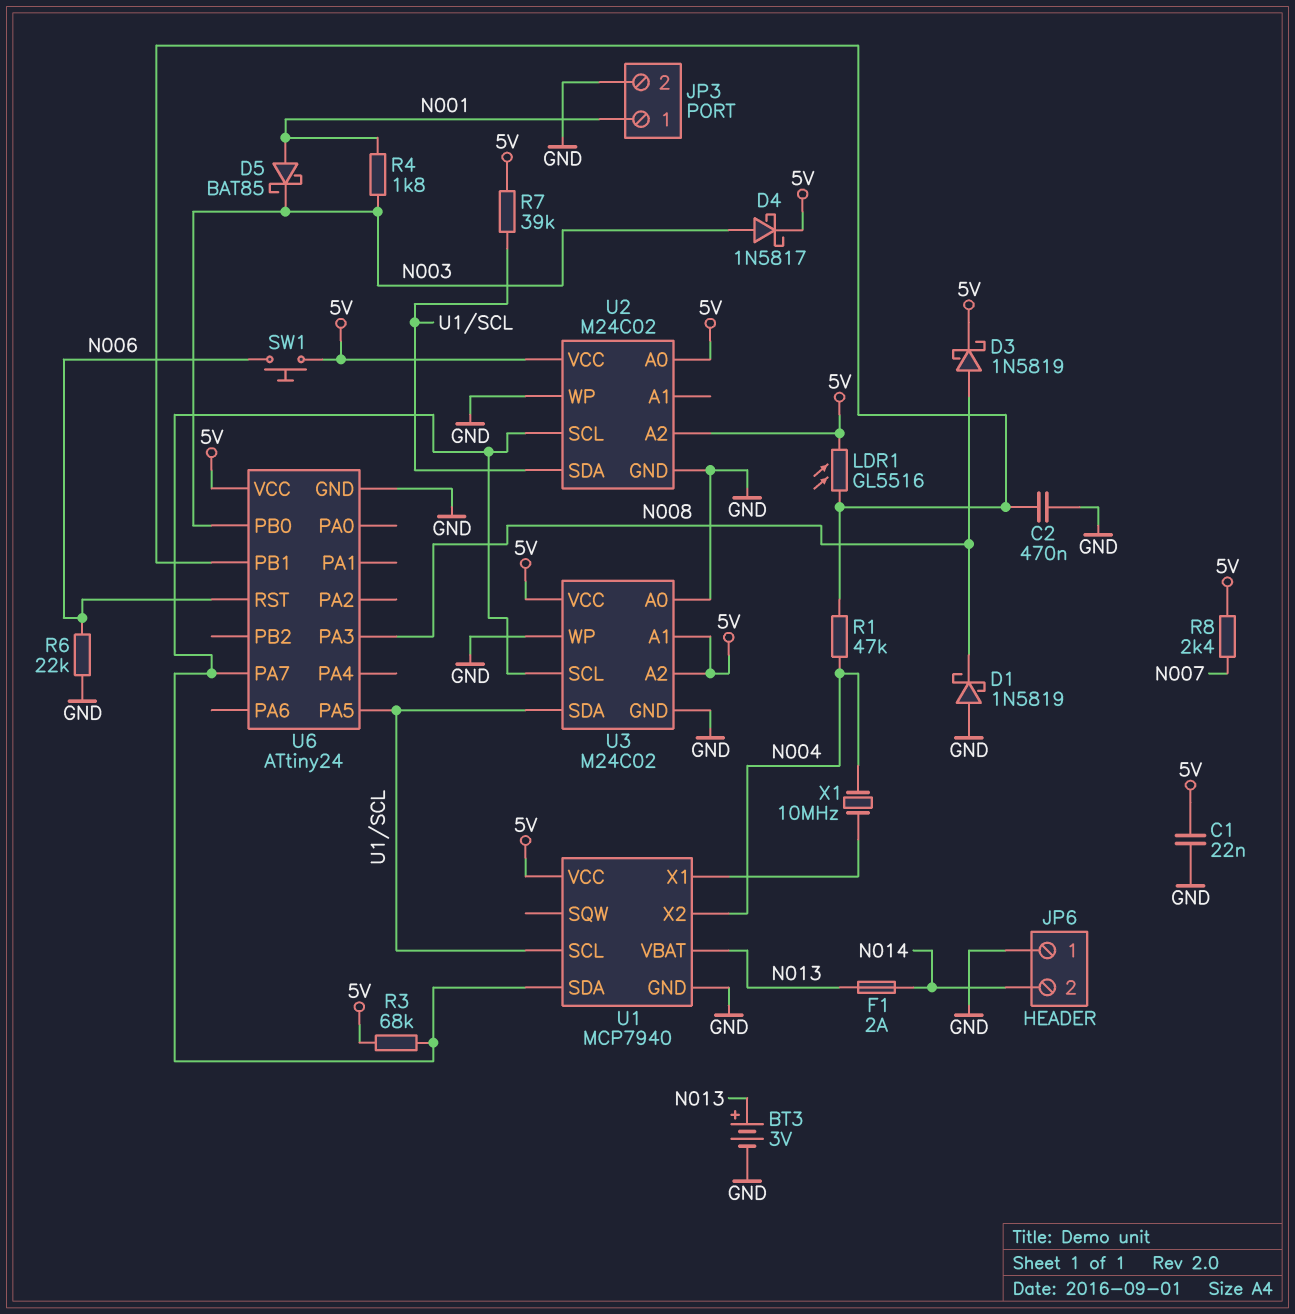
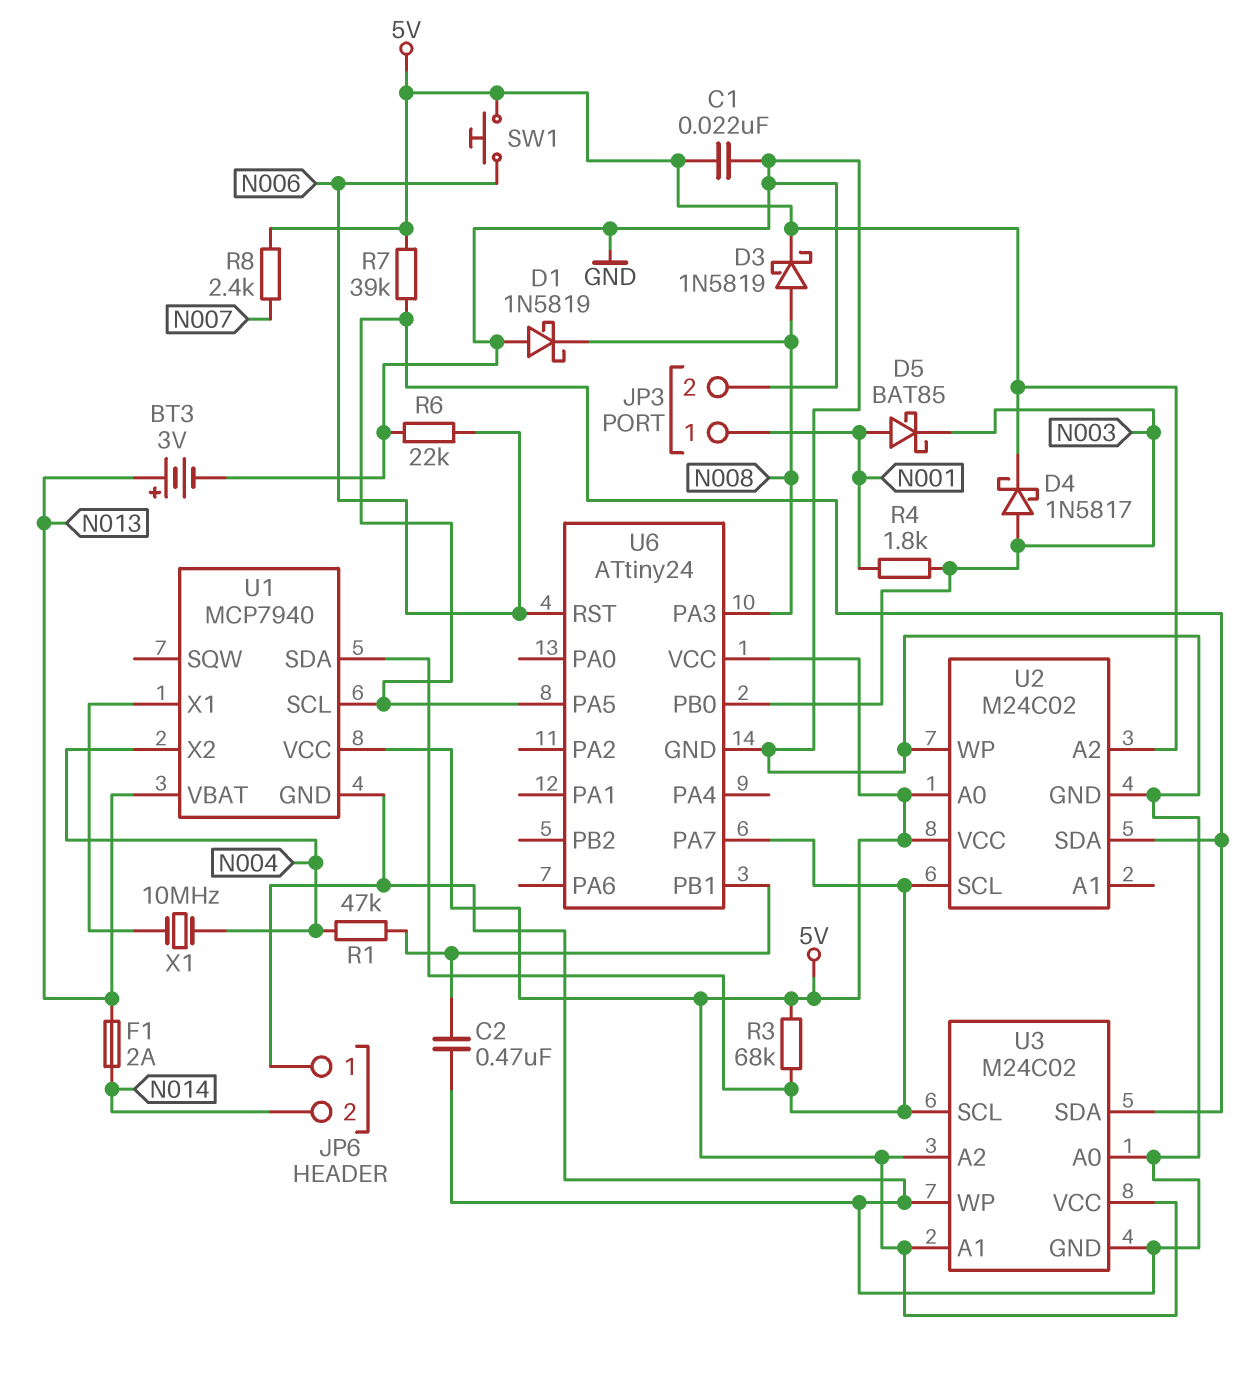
LDR1: GL5516 (5V, U6/PB1) -> none

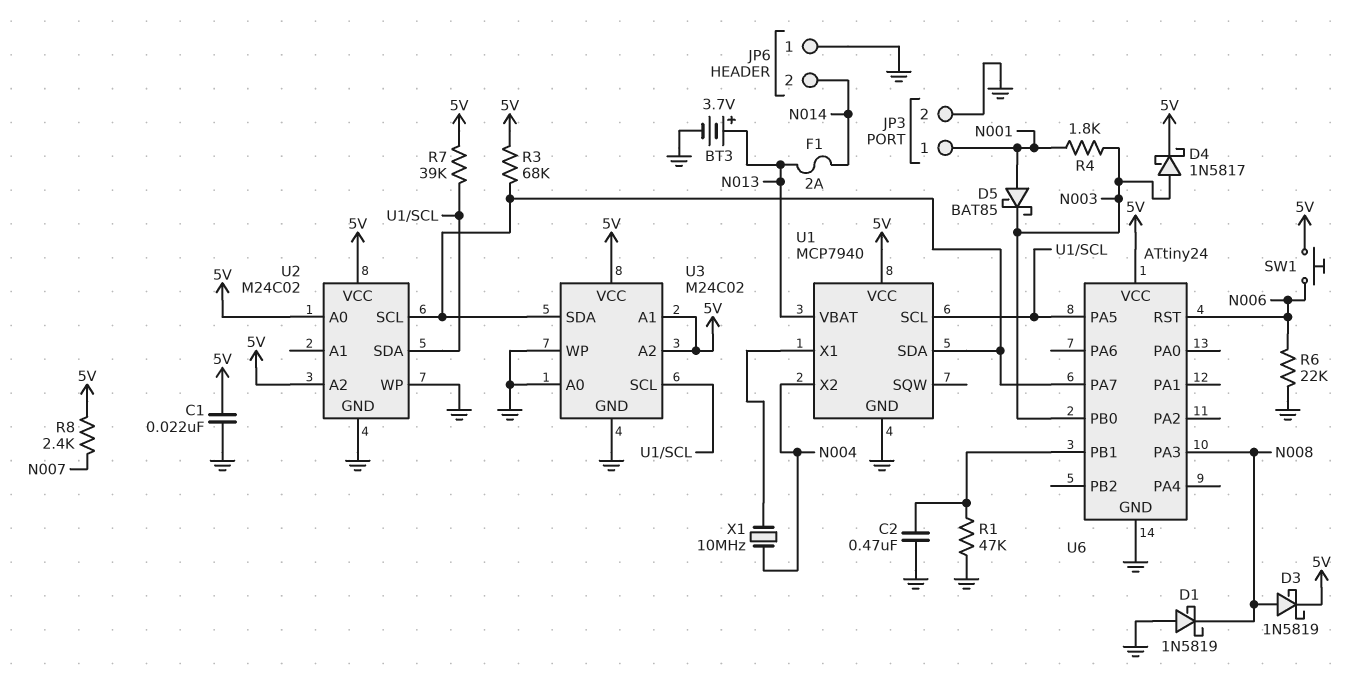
BT3: 3V (plus N013, minus GND) -> 3.7V (plus N013, minus GND)
R1: 47k (N004, U6/PB1) -> 47k (GND, U6/PB1)
U3 pin SCL: U1/SDA -> U1/SCL
U3 pin SDA: U1/SCL -> U1/SDA

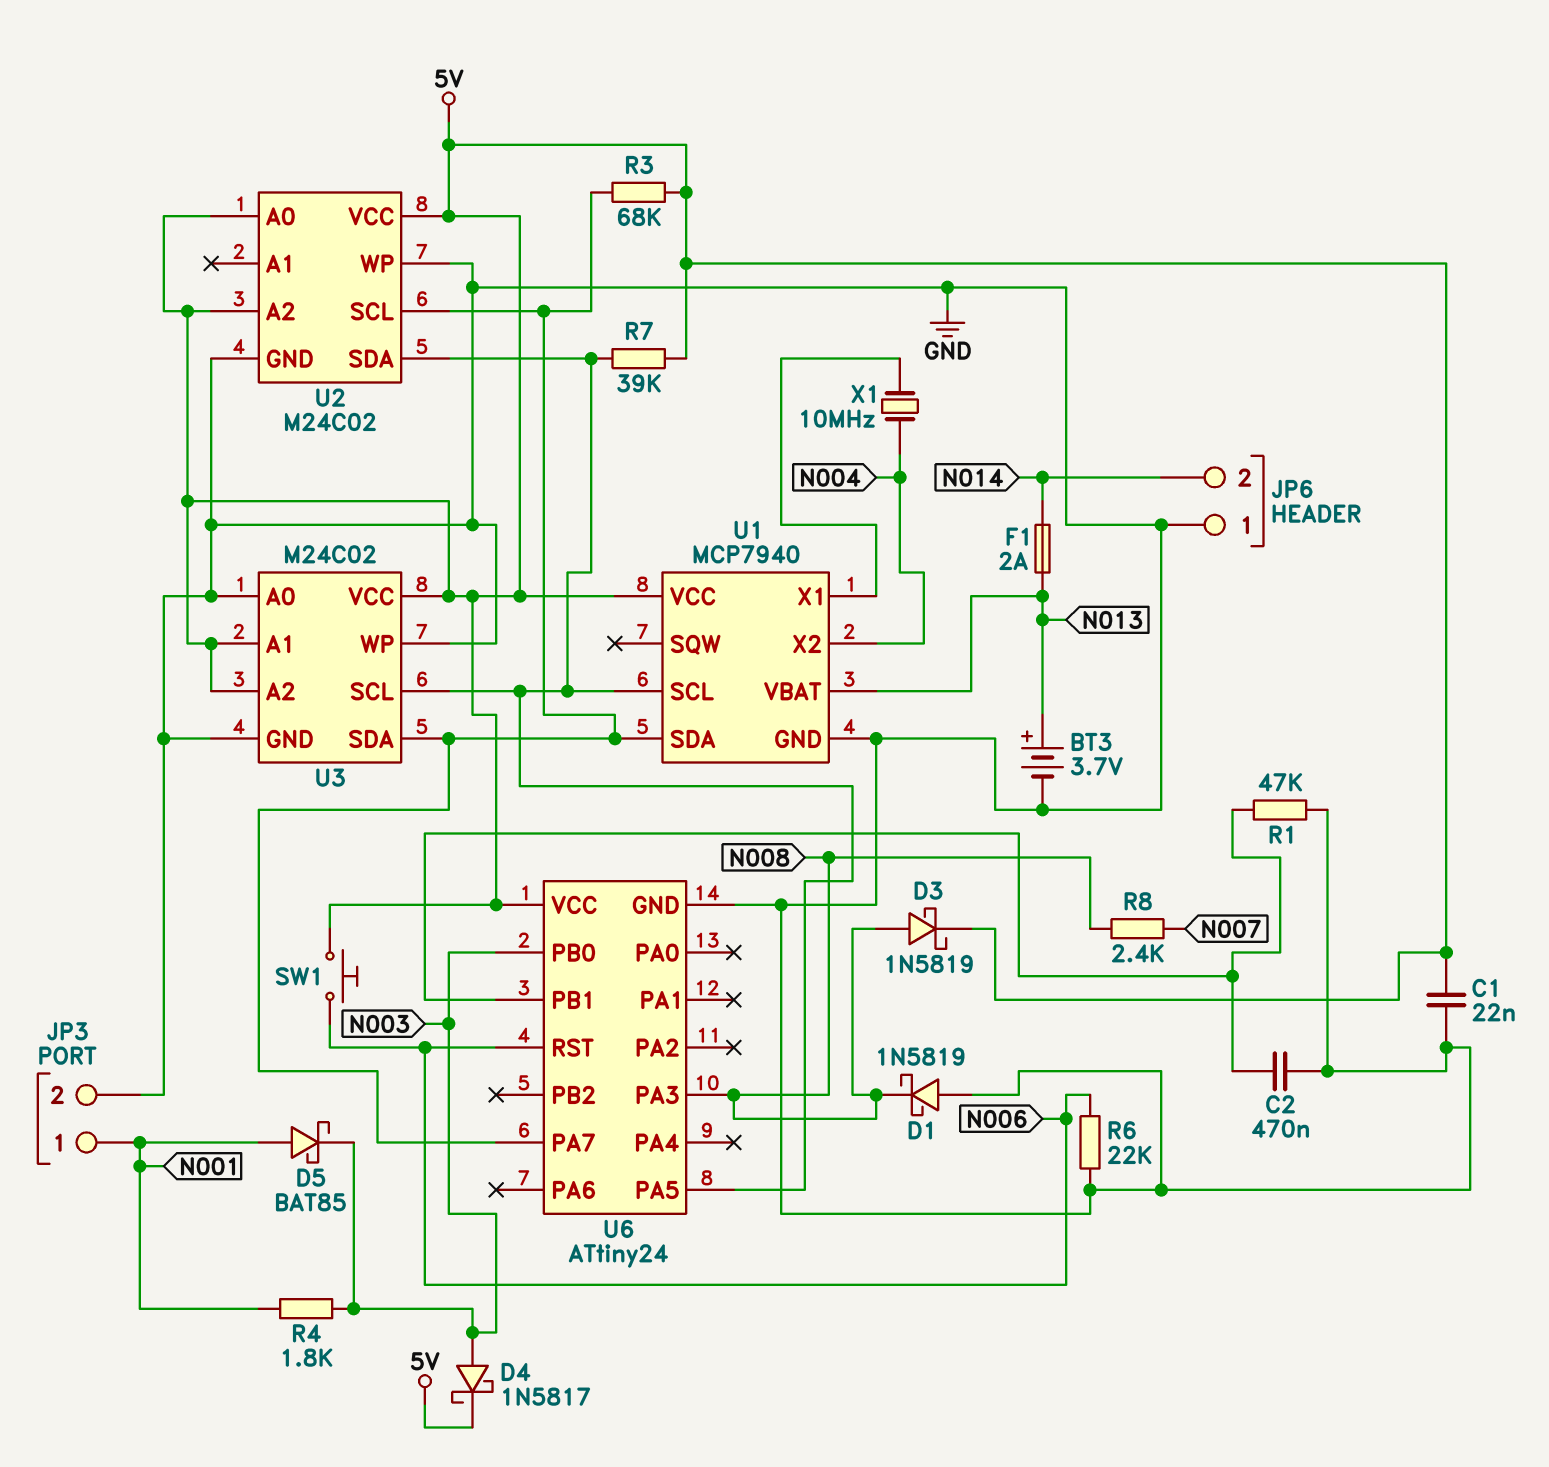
R8: 2.4k (5V, N007) -> 2.4k (N007, N008)

